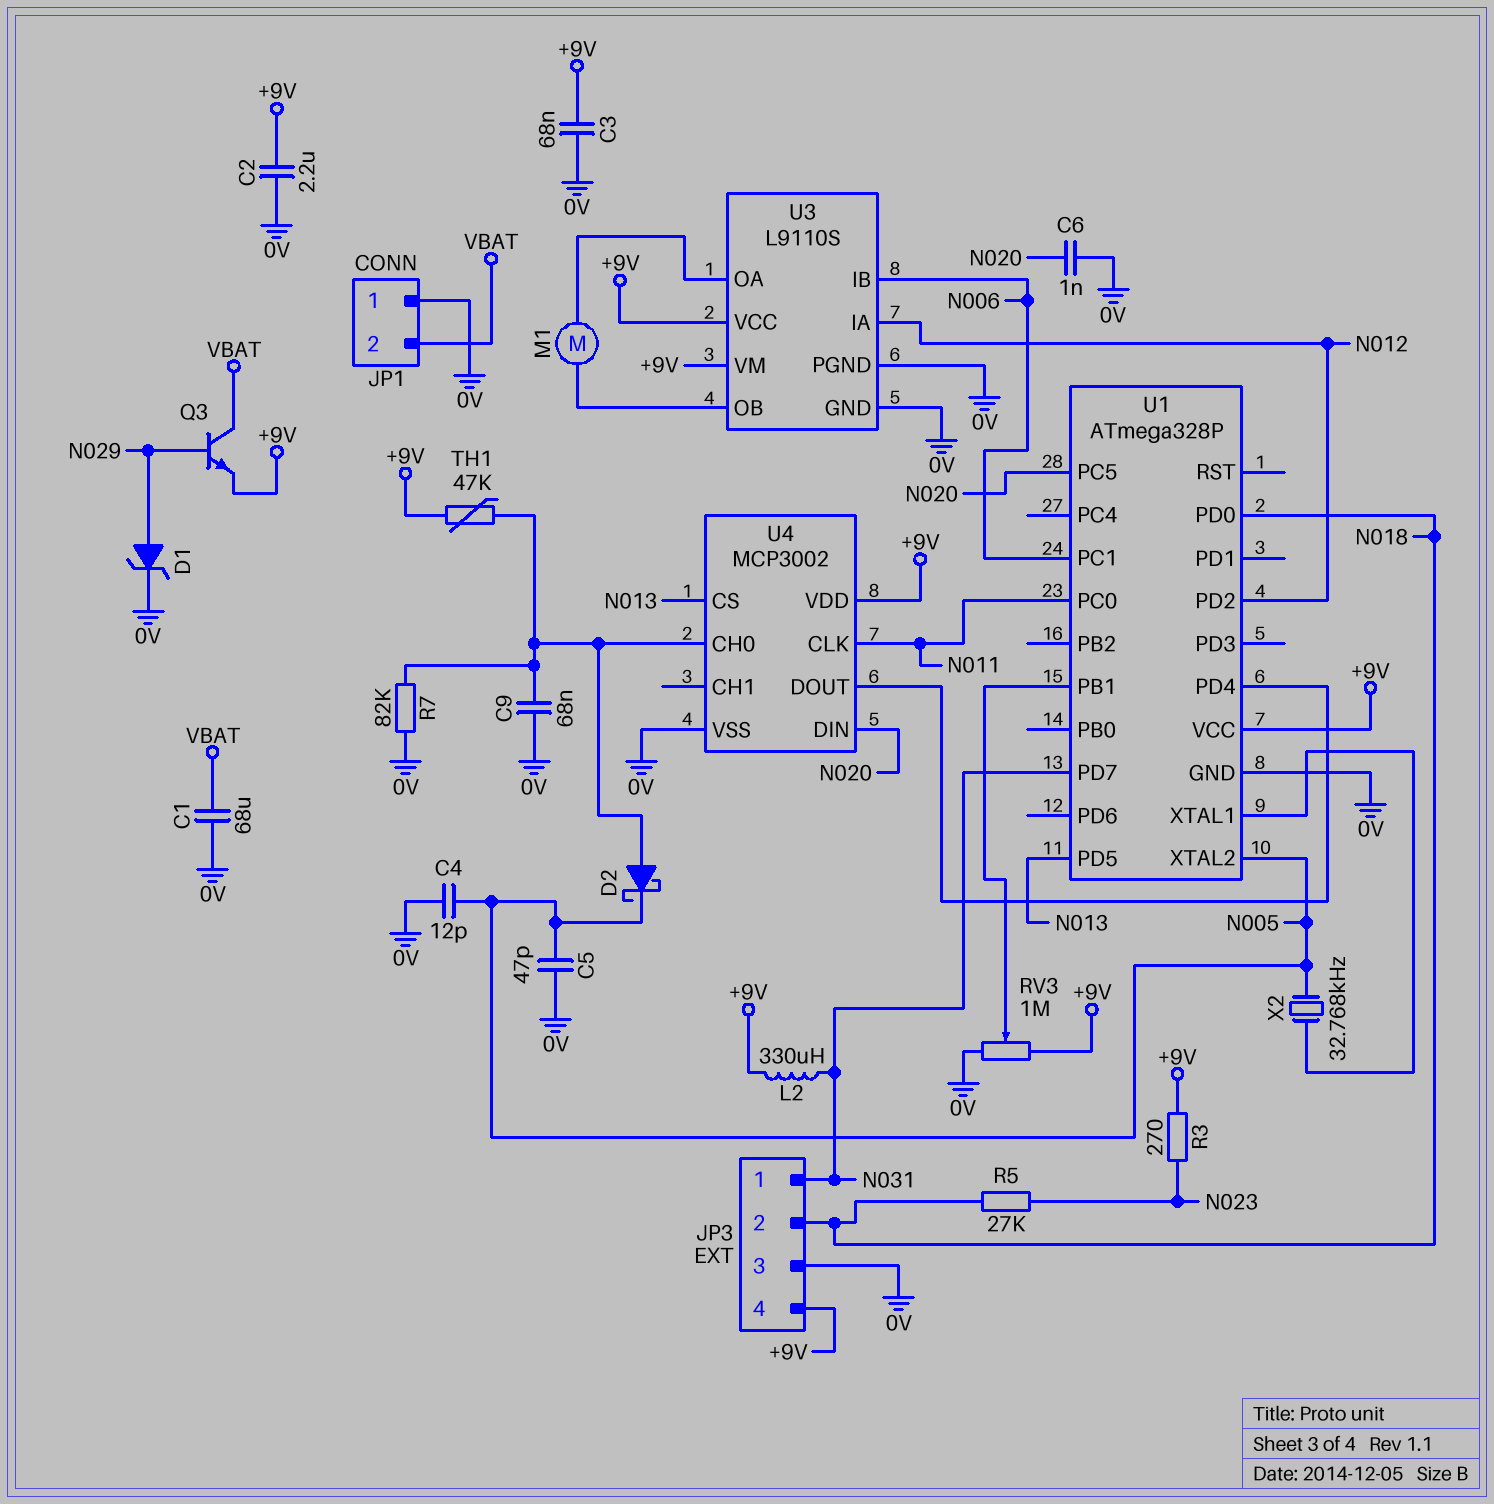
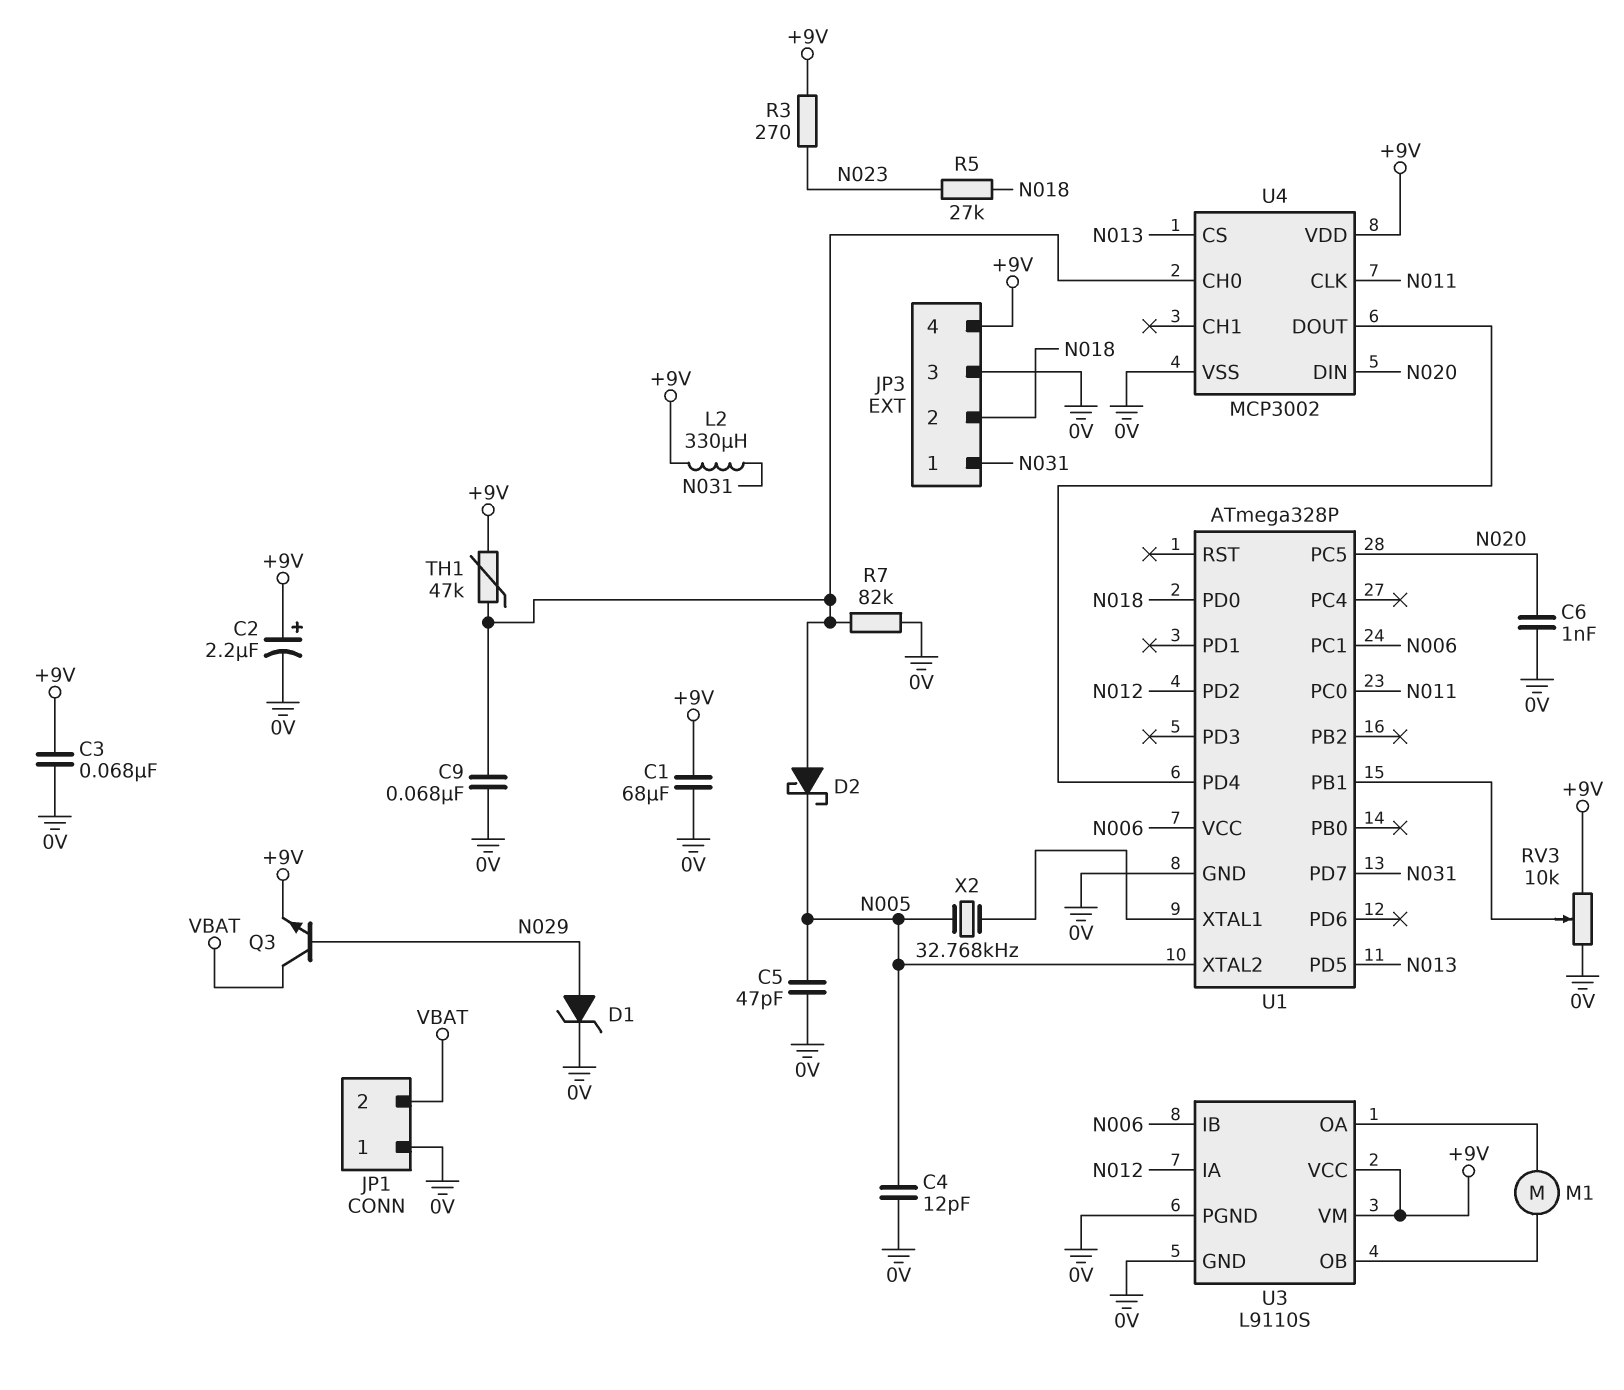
C1: 68uF (0V, VBAT) -> 68uF (+9V, 0V)
C2: 2.2uF (+9V, 0V) -> 2.2uF (plus +9V, minus 0V)
RV3: 1M (+9V, 0V, wiper U1/PB1) -> 10k (+9V, 0V, wiper U1/PB1)
U1 pin VCC: +9V -> N006

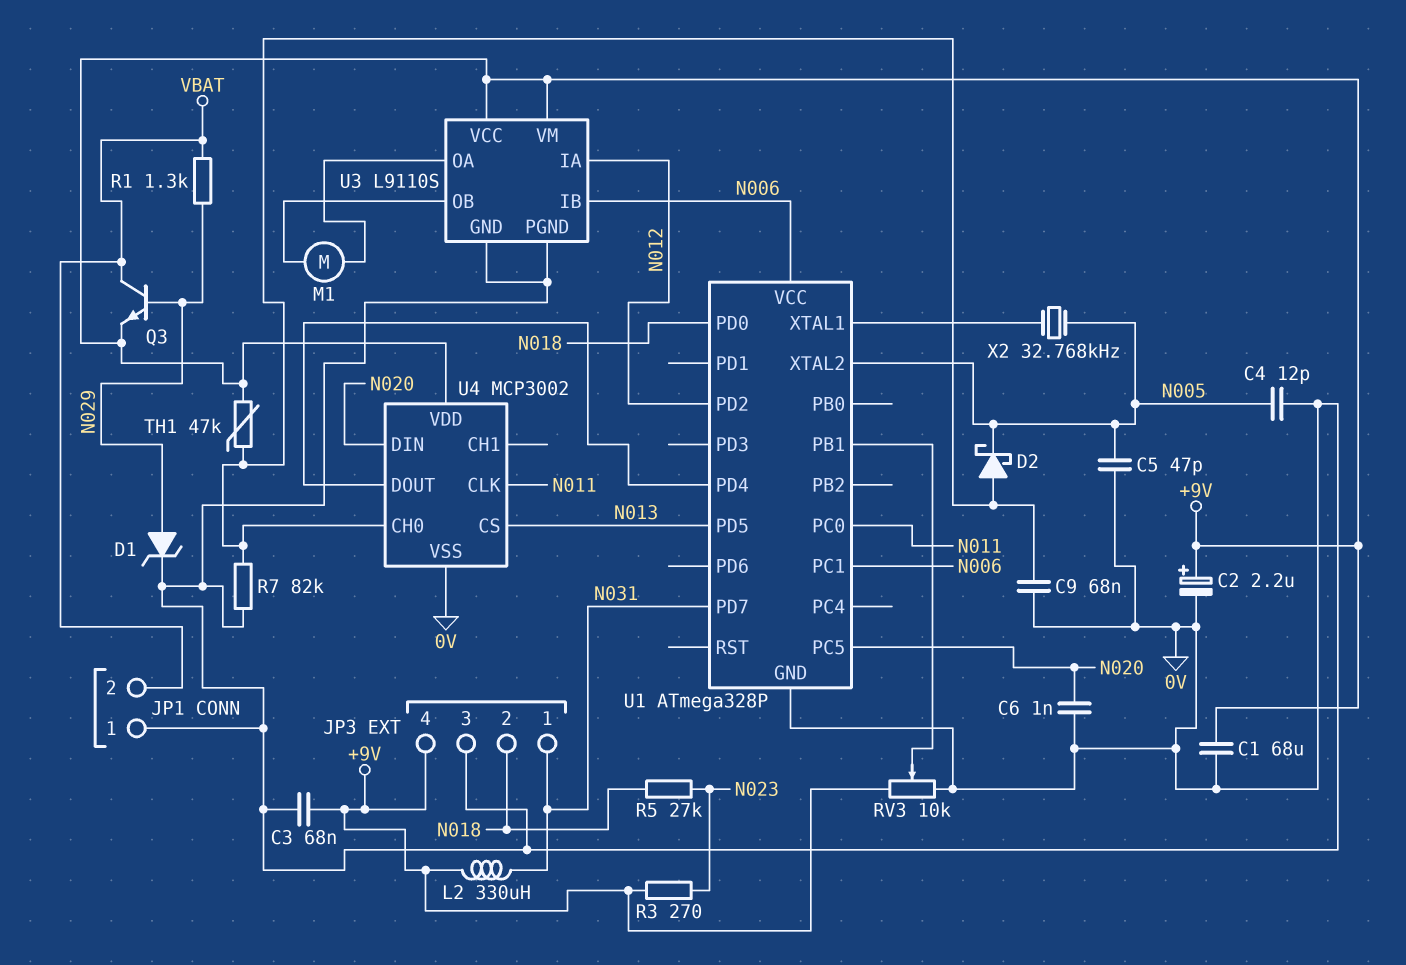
R1: none -> 1.3k (N029, VBAT)

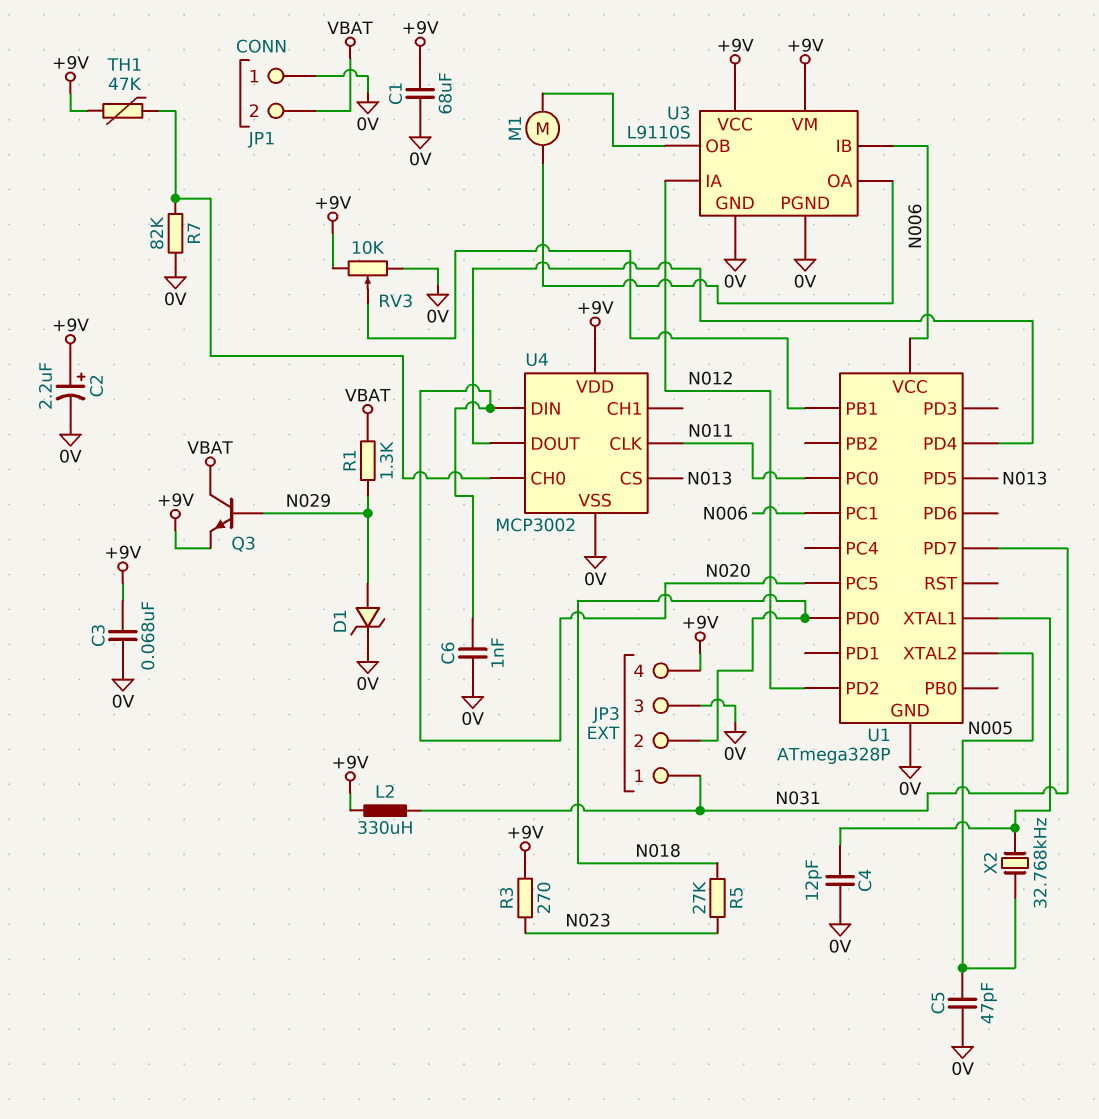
C4: 12pF (0V, N005) -> 12pF (0V, U1/XTAL1)
C9: 68nF (0V, U4/CH0) -> none
D2: schottky (A U4/CH0, K N005) -> none

